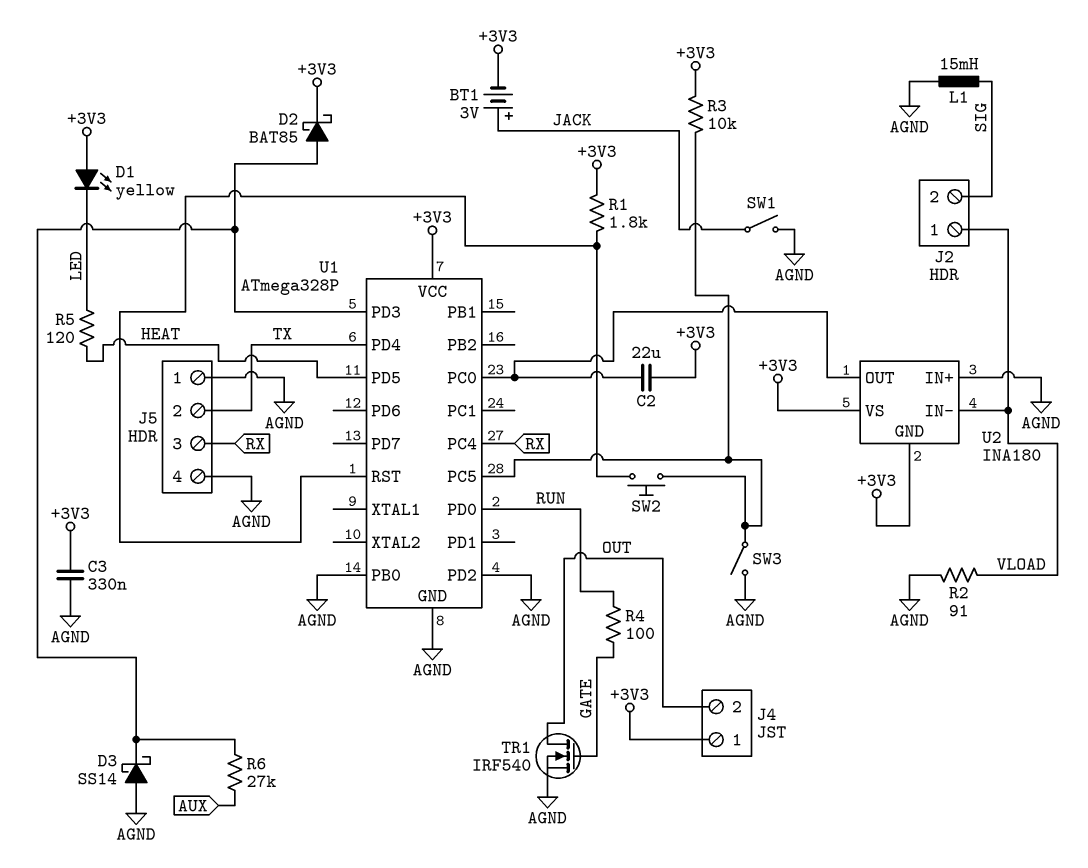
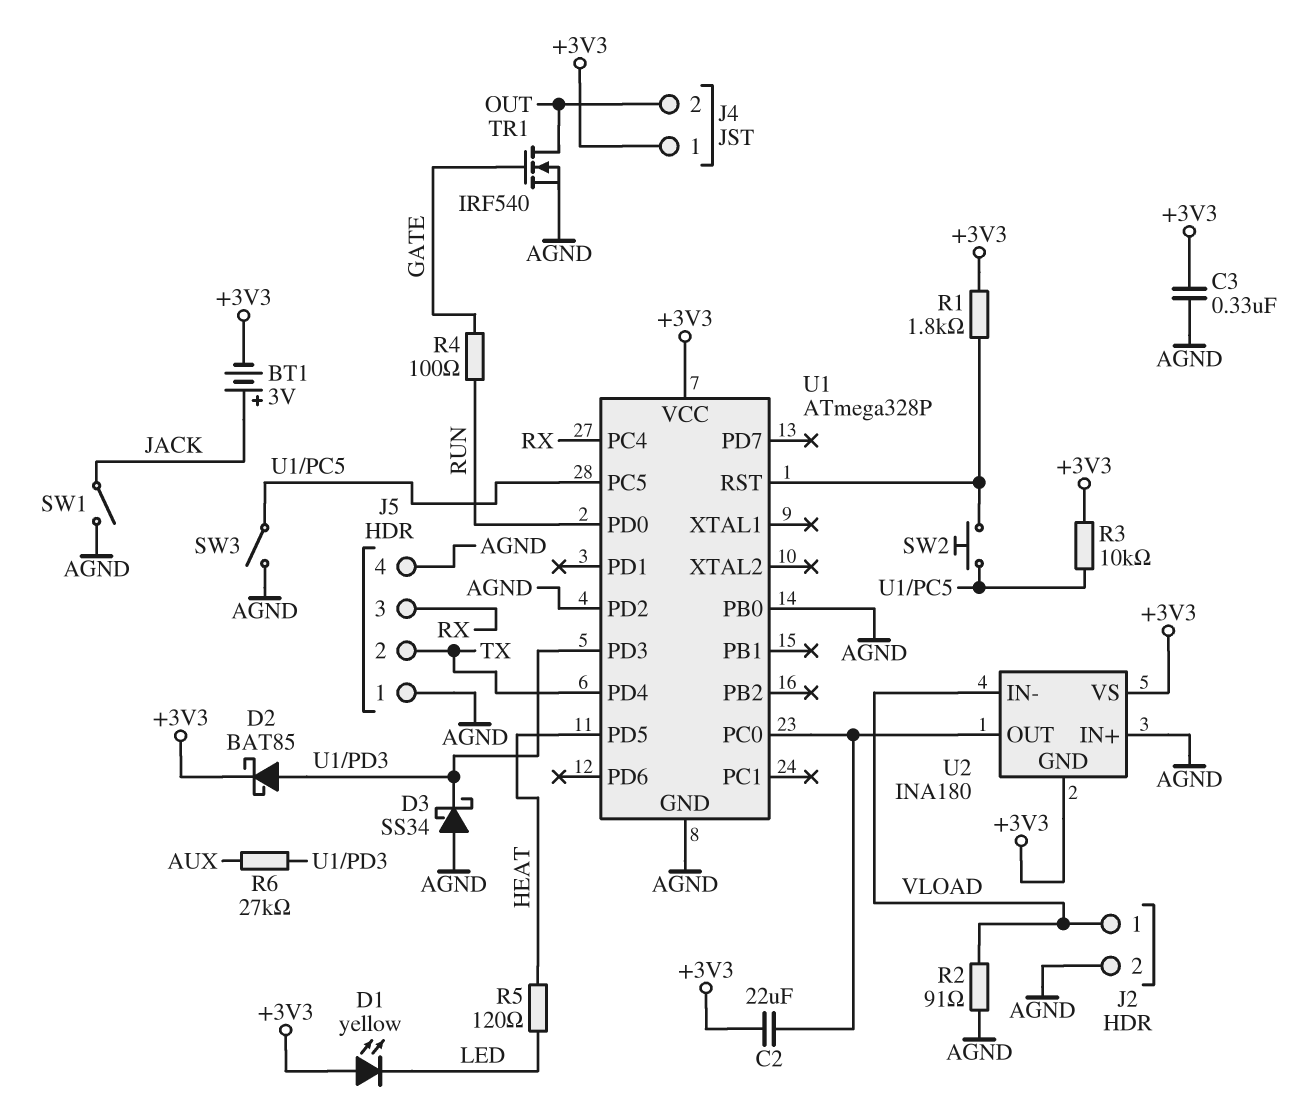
D3: schottky SS14 (A AGND, K U1/PD3) -> schottky SS34 (A AGND, K U1/PD3)
J2 pin 2: SIG -> AGND
L1: 15mH (AGND, SIG) -> none

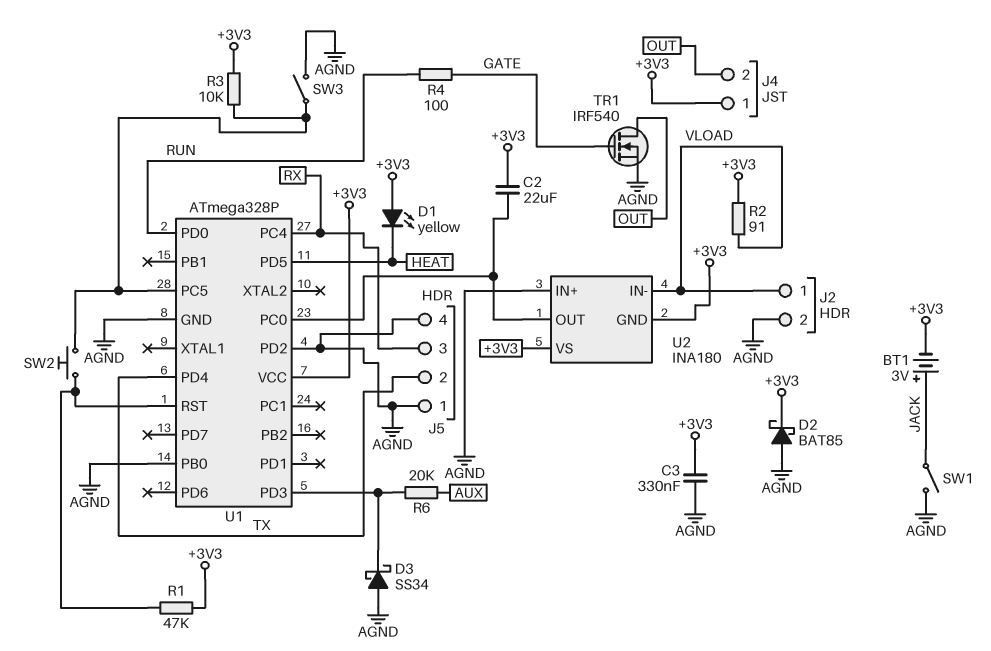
D1: LED yellow (A +3V3, K LED) -> LED yellow (A +3V3, K HEAT)
D2: schottky BAT85 (A U1/PD3, K +3V3) -> schottky BAT85 (A AGND, K +3V3)
R1: 1.8k (+3V3, U1/RST) -> 47k (+3V3, U1/RST)
R2: 91 (AGND, VLOAD) -> 91 (+3V3, VLOAD)
R5: 120 (HEAT, LED) -> none
R6: 27k (AUX, U1/PD3) -> 20k (AUX, U1/PD3)

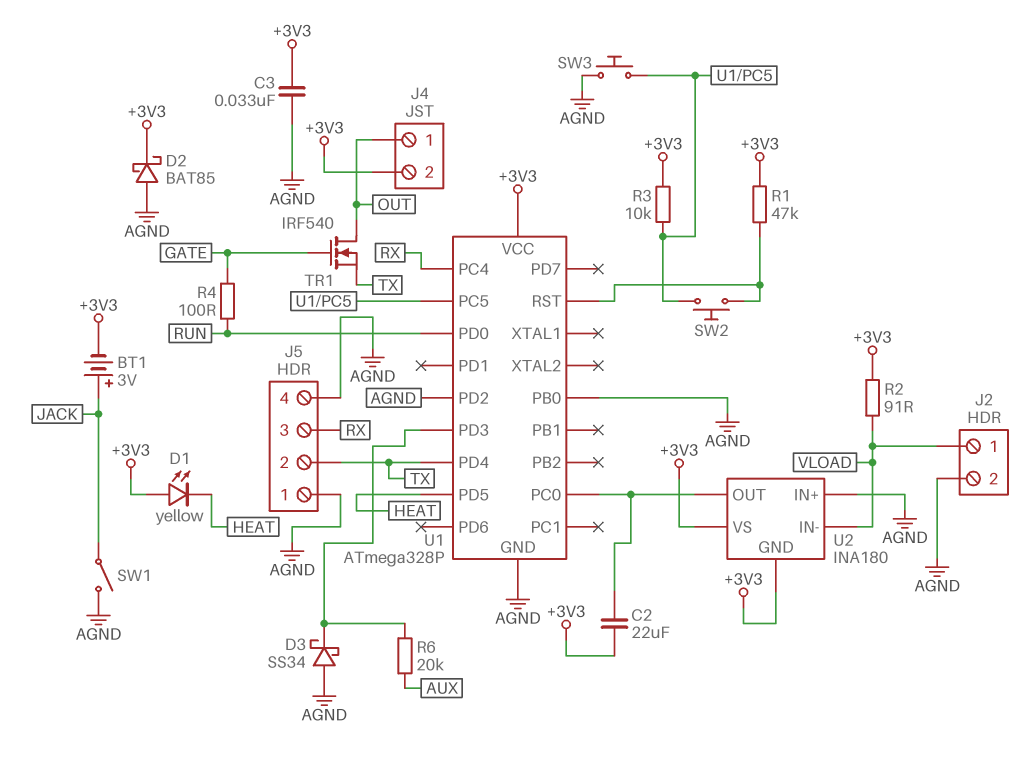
C3: 330nF (+3V3, AGND) -> 33nF (+3V3, AGND)
J4 pin 1: +3V3 -> OUT
J4 pin 2: OUT -> +3V3
SW3: switch (AGND, U1/PC5) -> button (AGND, U1/PC5)
TR1: NMOS IRF540 (G GATE, D OUT, S AGND) -> NMOS IRF540 (G GATE, D OUT, S TX)

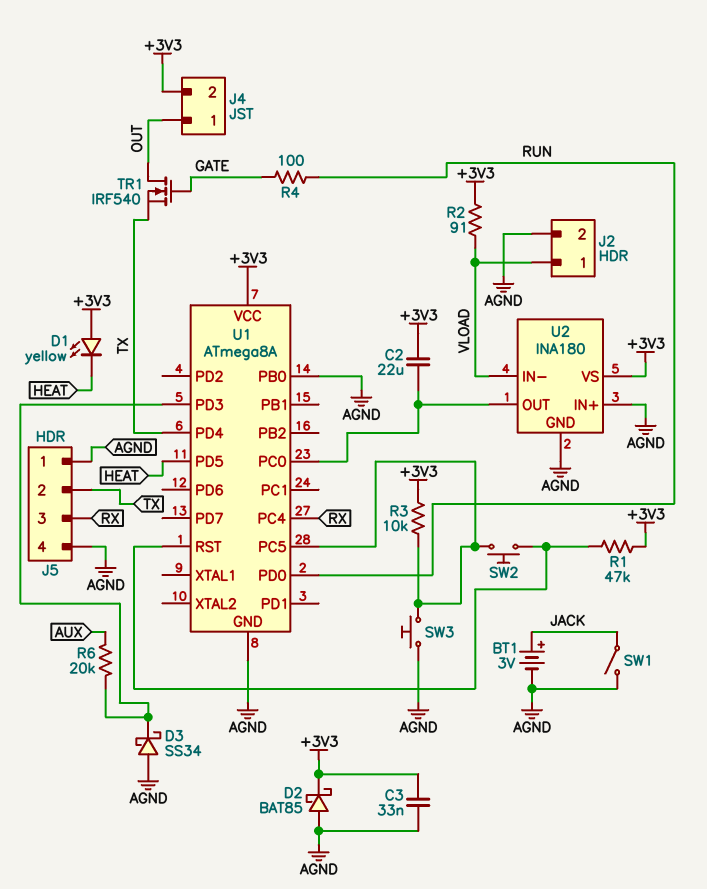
BT1: 3V (plus JACK, minus +3V3) -> 3V (plus JACK, minus AGND)
U1: ATmega328P -> ATmega8A
U1 pin PD2: AGND -> none
U2 pin GND: +3V3 -> AGND

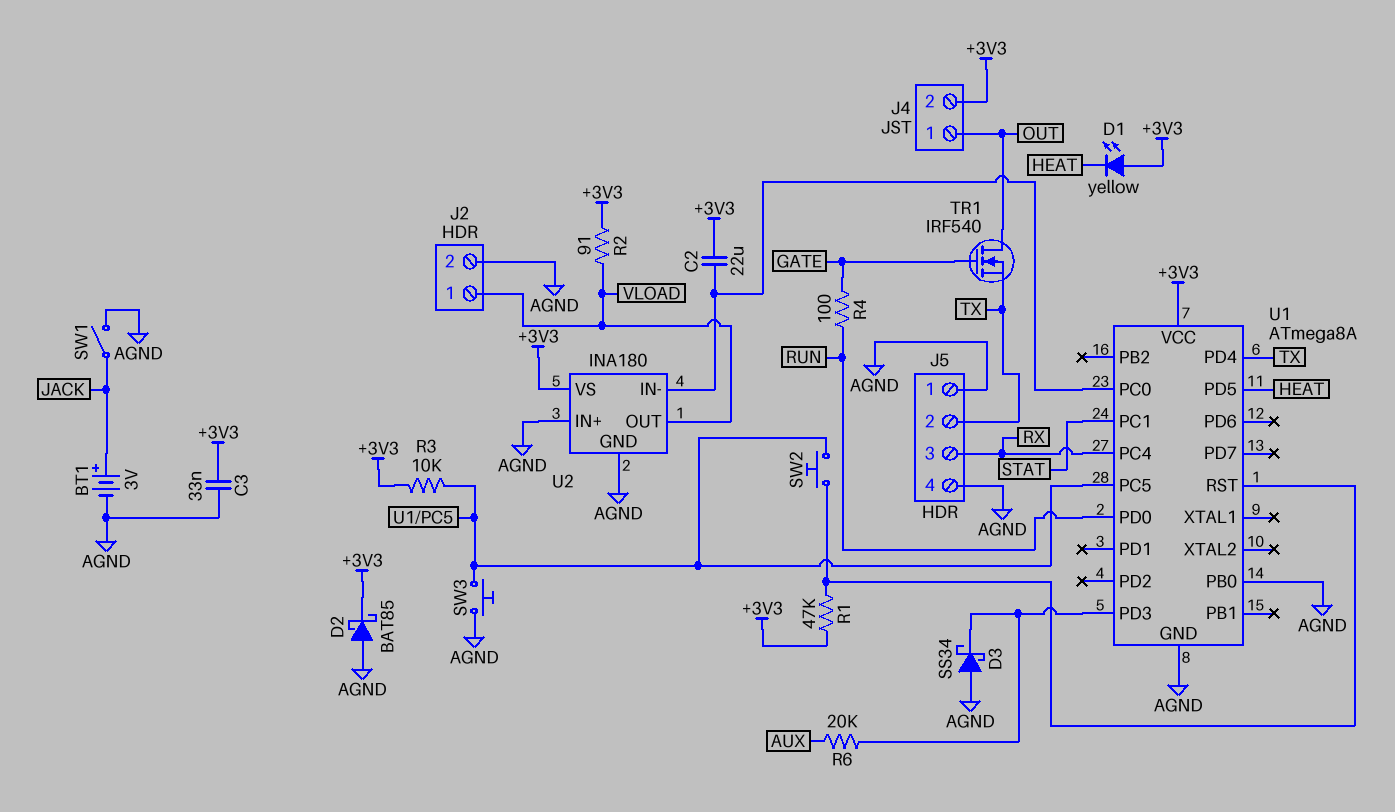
U1 pin PC1: none -> STAT
U2 pin IN-: VLOAD -> U1/PC0
U2 pin OUT: U1/PC0 -> VLOAD

